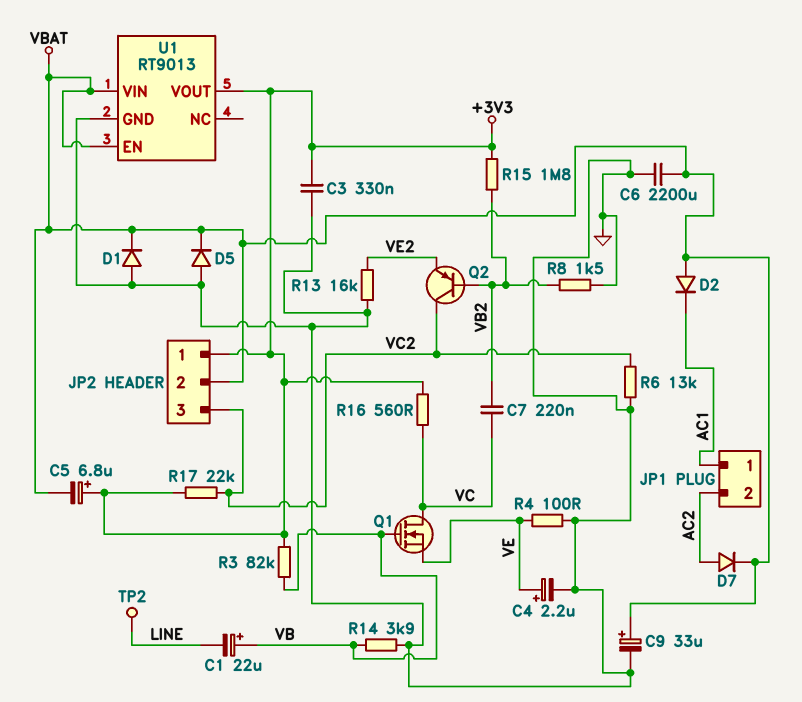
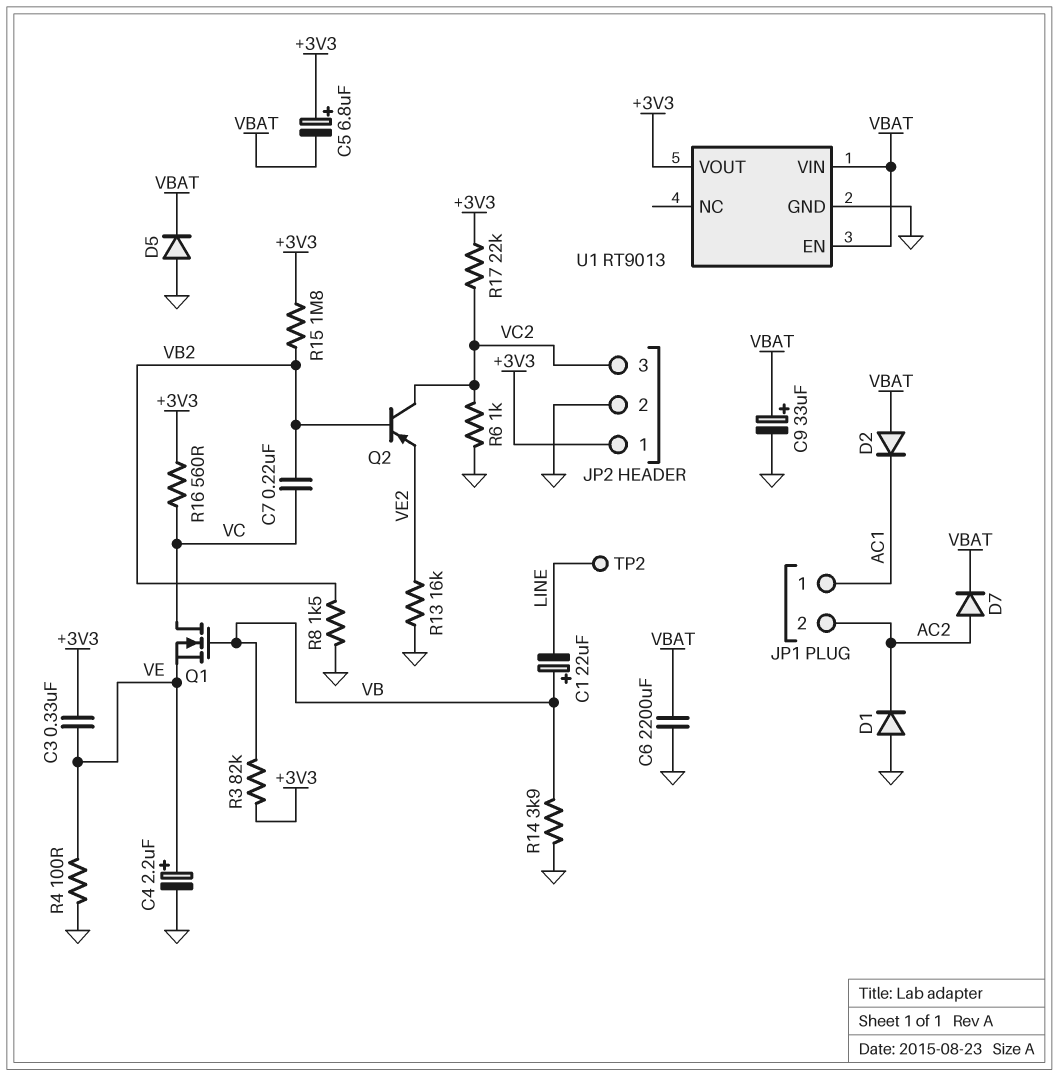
C3: 330nF (+3V3, GND) -> 330nF (+3V3, VE)
D1: diode (A GND, K VBAT) -> diode (A GND, K AC2)
JP2 pin 2: VBAT -> GND
R6: 13k (GND, VC2) -> 1k (GND, VC2)

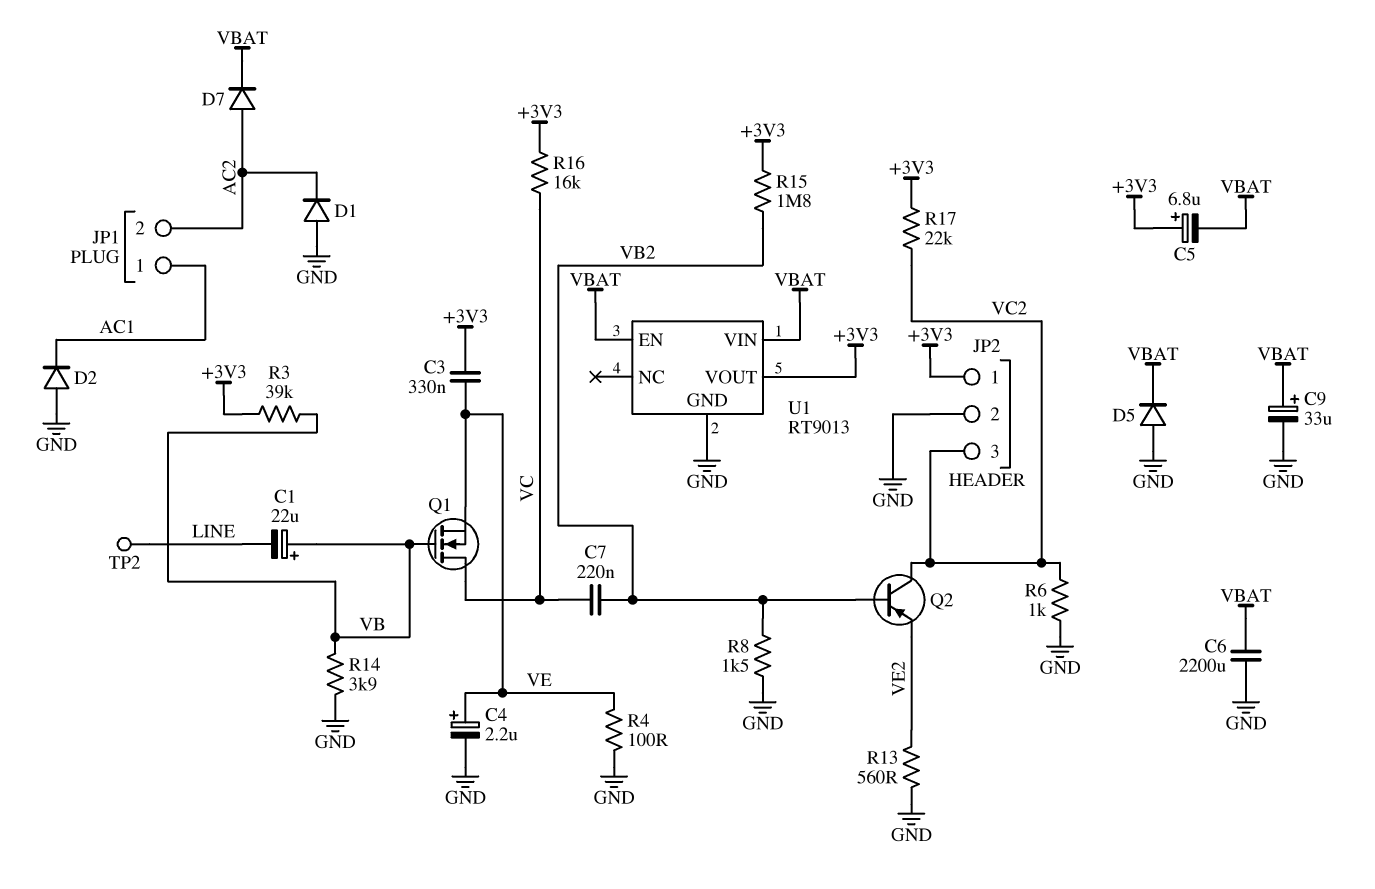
D2: diode (A VBAT, K AC1) -> diode (A GND, K AC1)
R3: 82k (+3V3, VB) -> 39k (+3V3, VB)
R13: 16k (GND, VE2) -> 560 (GND, VE2)
R16: 560 (+3V3, VC) -> 16k (+3V3, VC)

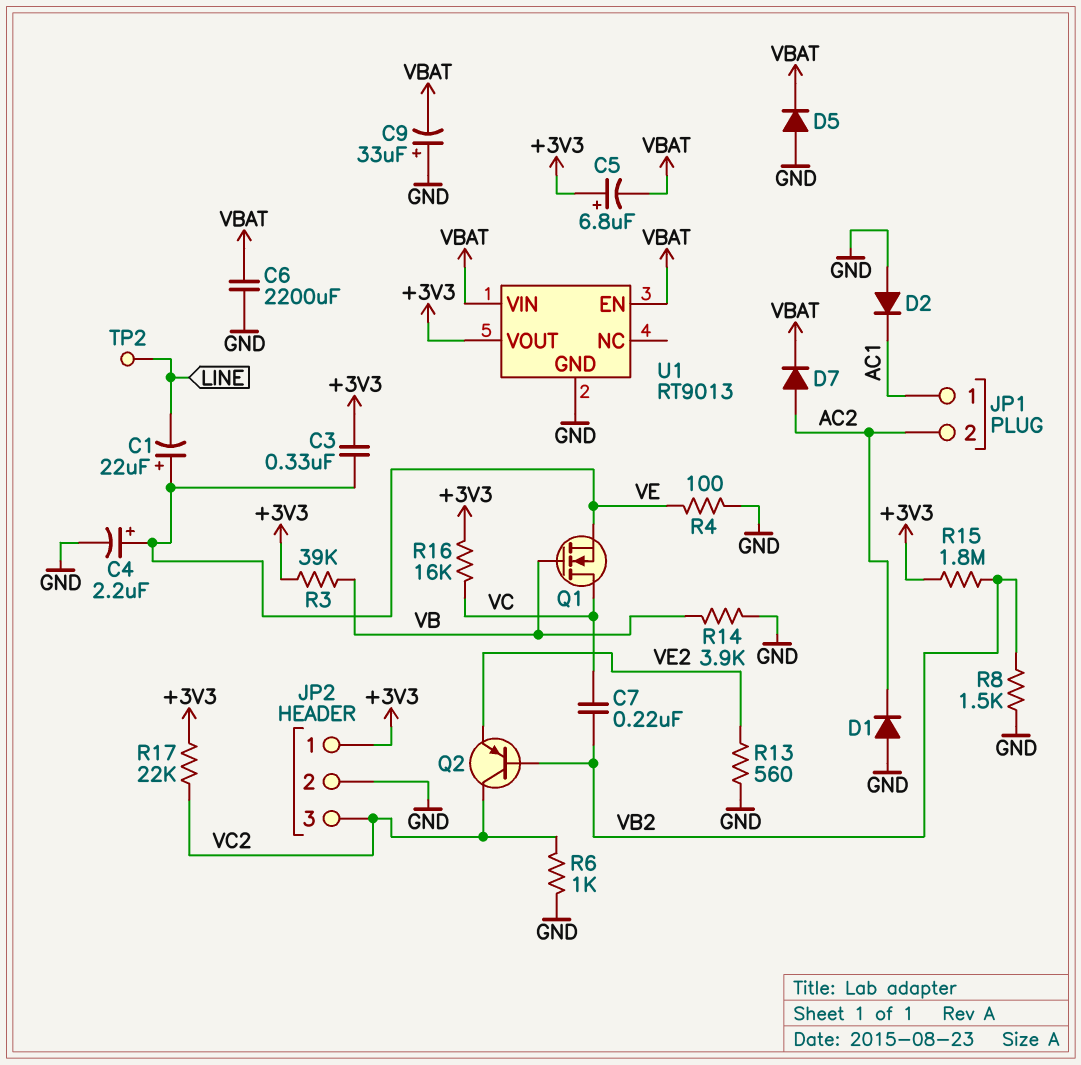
C1: 22uF (plus VB, minus LINE) -> 22uF (plus VE, minus LINE)
C9: 33uF (plus VBAT, minus GND) -> 33uF (plus GND, minus VBAT)

